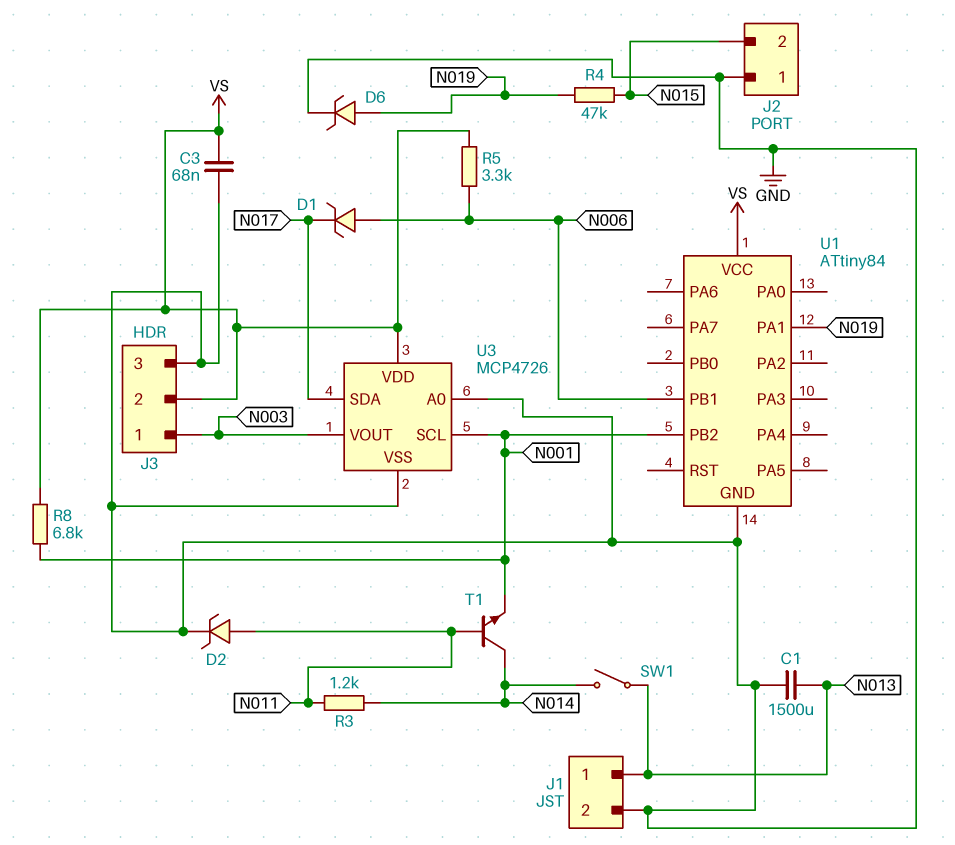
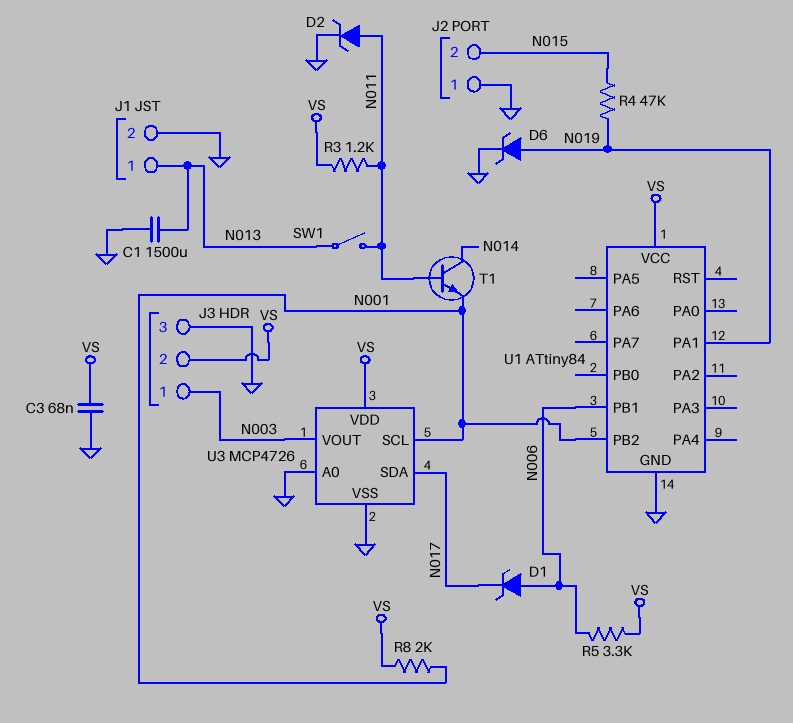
R3: 1.2k (N011, N014) -> 1.2k (N011, VS)
R8: 6.8k (N001, VS) -> 2k (N001, VS)
SW1: switch (N013, N014) -> switch (N011, N013)

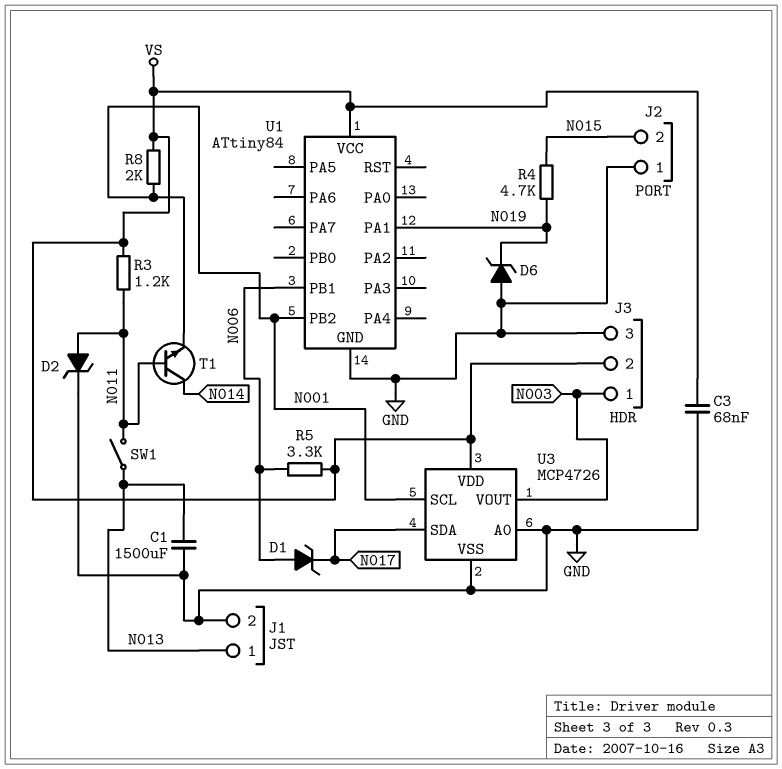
D6: zener (A N019, K GND) -> zener (A GND, K N019)
R4: 47k (N015, N019) -> 4.7k (N015, N019)

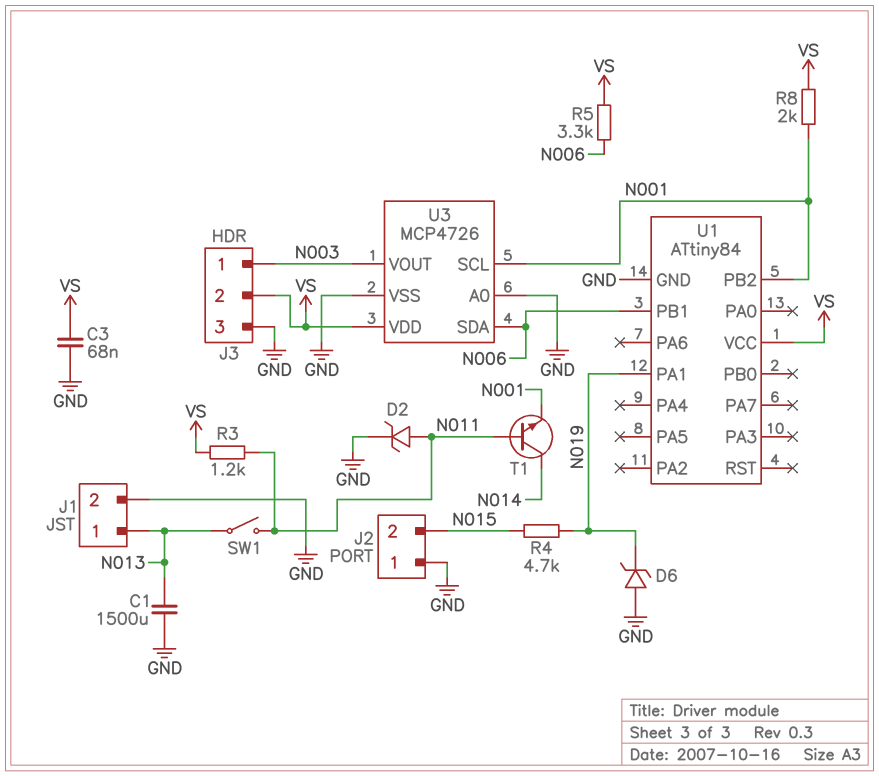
D1: zener (A N006, K N017) -> none
U3 pin SDA: N017 -> N006

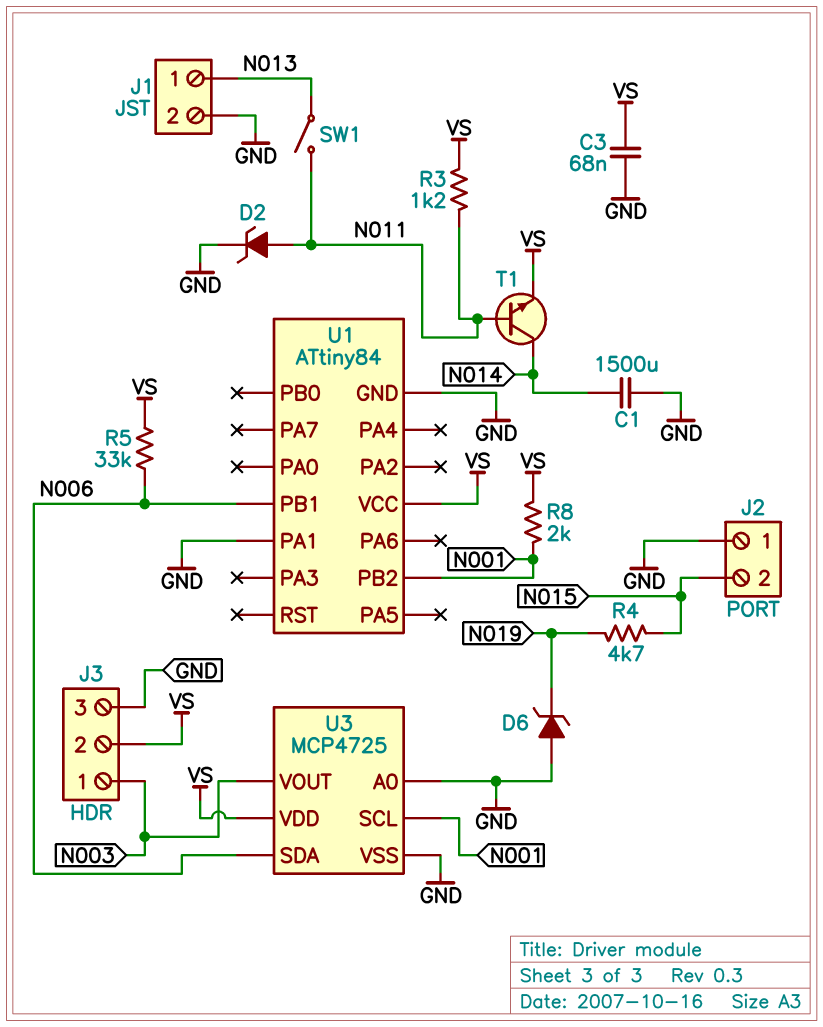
C1: 1500uF (GND, N013) -> 1500uF (GND, N014)
R5: 3.3k (N006, VS) -> 33k (N006, VS)
T1: NPN (B N011, C N014, E N001) -> NPN (B N011, C N014, E VS)
U1 pin PA1: N019 -> GND
U3: MCP4726 -> MCP4725

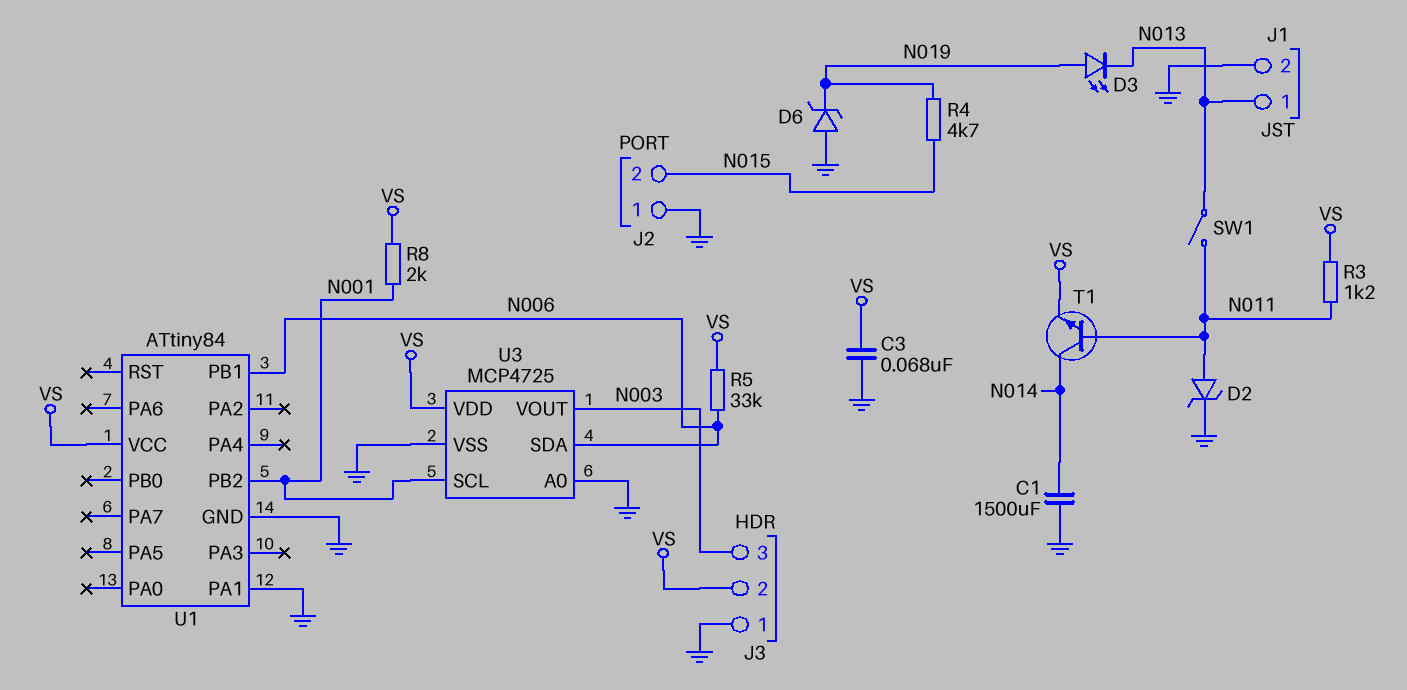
D3: none -> LED (A N019, K N013)
J3 pin 1: N003 -> GND
J3 pin 3: GND -> N003

